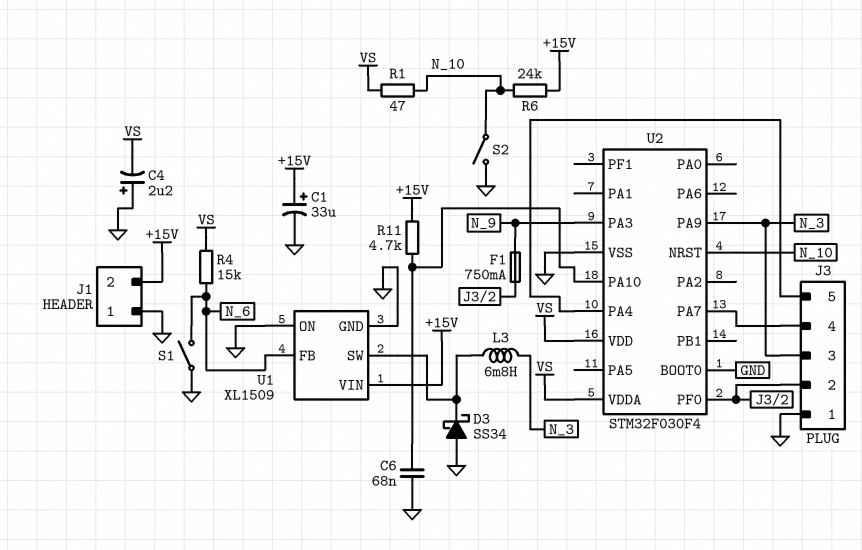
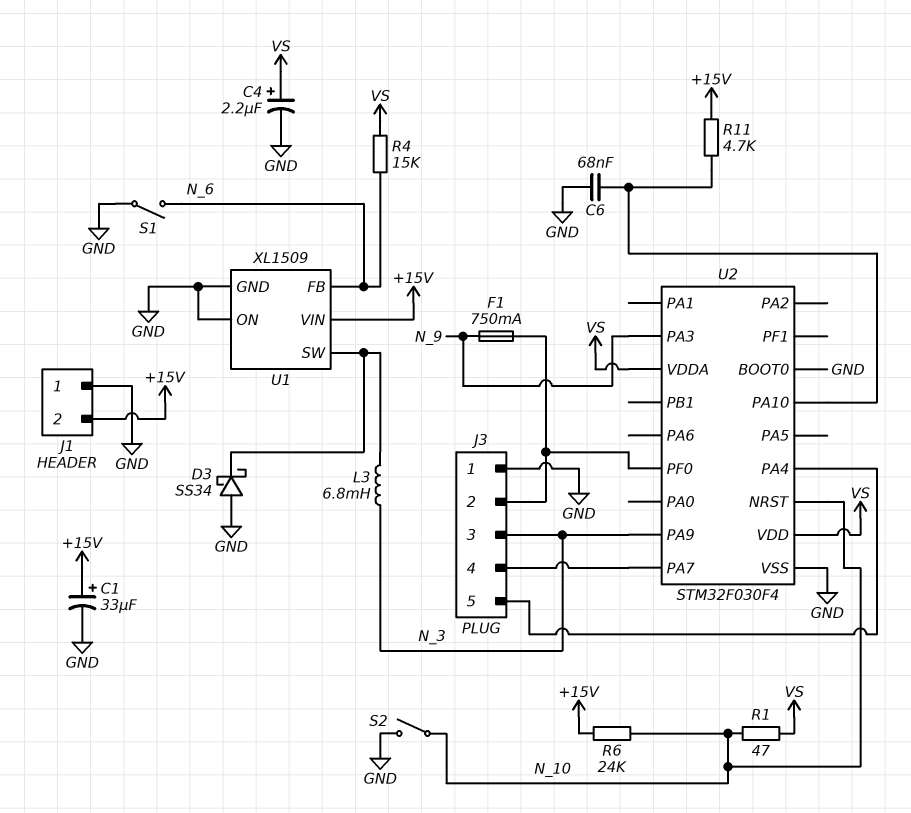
C4: 2.2uF (plus GND, minus VS) -> 2.2uF (plus VS, minus GND)

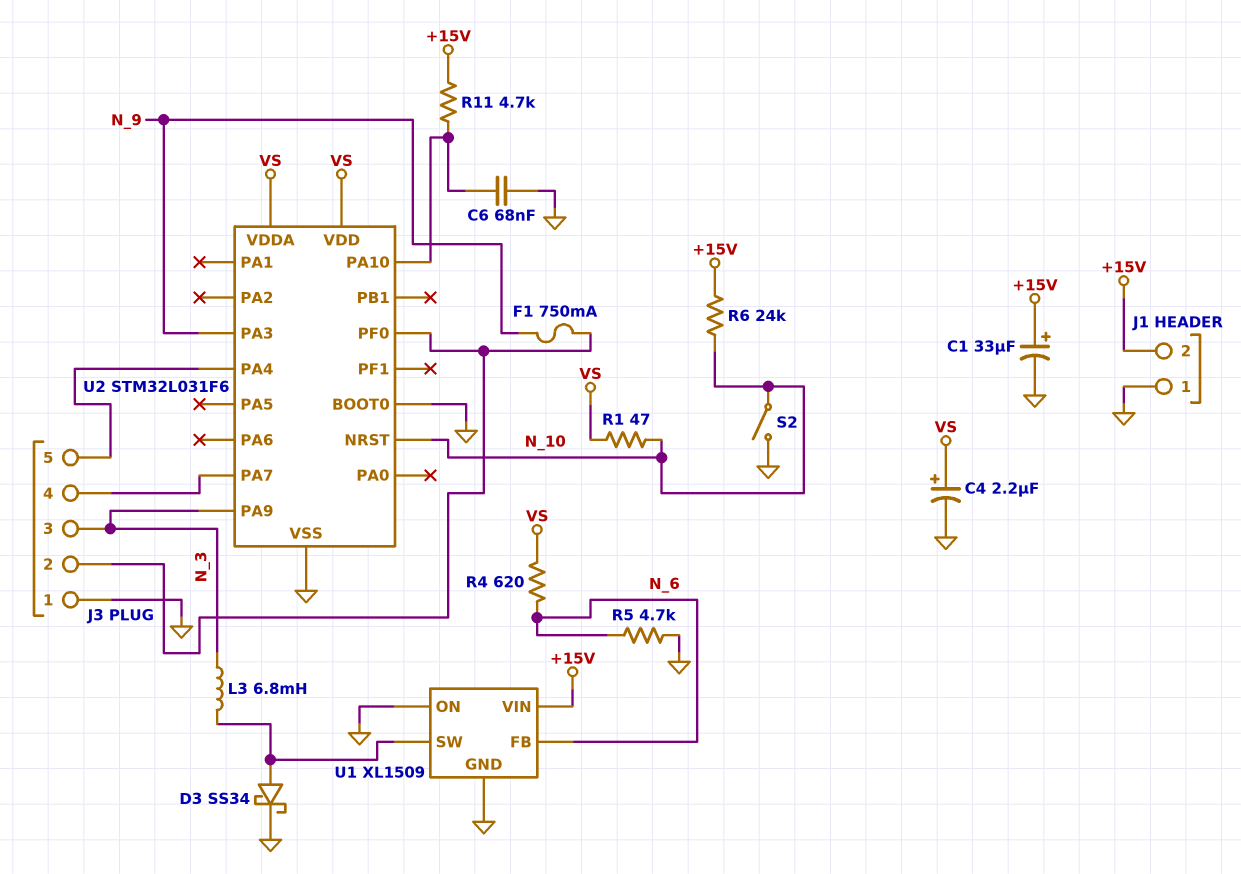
D3: schottky SS34 (A GND, K U1/SW) -> schottky SS34 (A U1/SW, K GND)
R4: 15k (N_6, VS) -> 620 (N_6, VS)
R5: none -> 4.7k (GND, N_6)
S1: switch (GND, N_6) -> none
U2: STM32F030F4 -> STM32L031F6

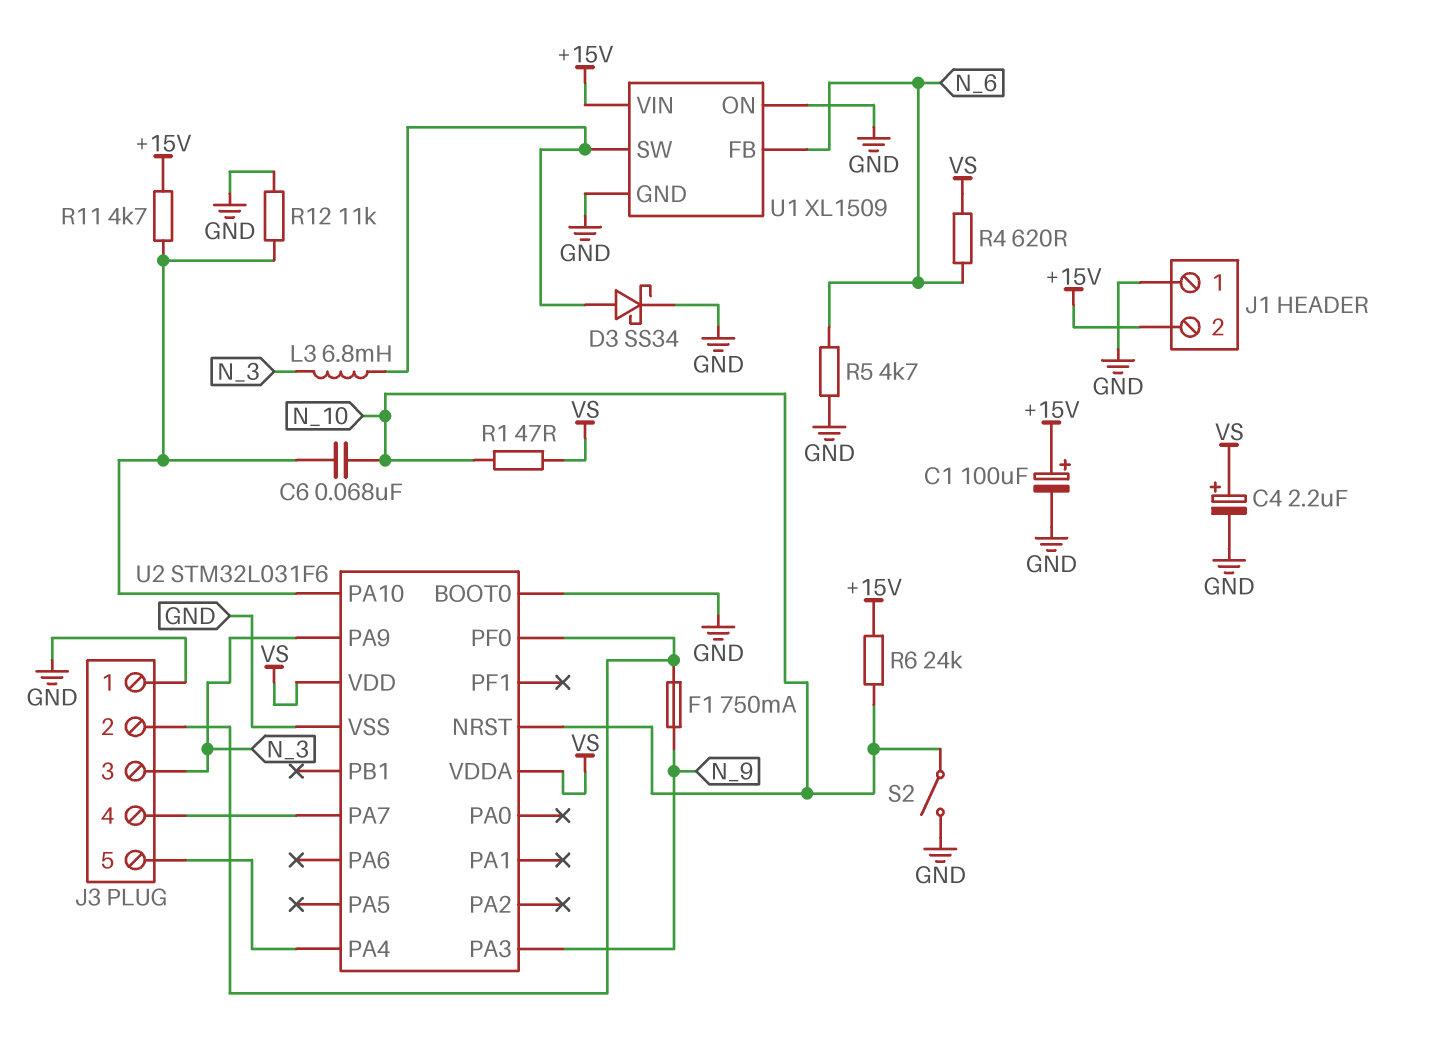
C1: 33uF (plus +15V, minus GND) -> 100uF (plus +15V, minus GND)
C6: 68nF (GND, U2/PA10) -> 68nF (N_10, U2/PA10)
R12: none -> 11k (GND, U2/PA10)

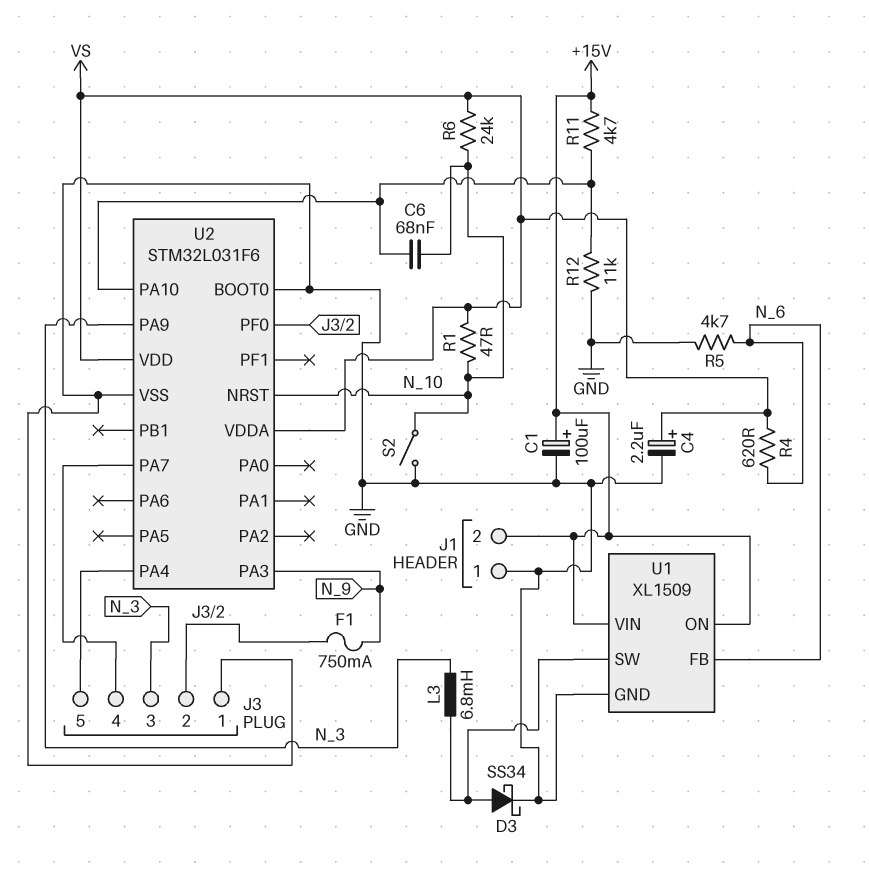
R6: 24k (+15V, N_10) -> 24k (N_10, VS)
U1 pin ON: GND -> +15V

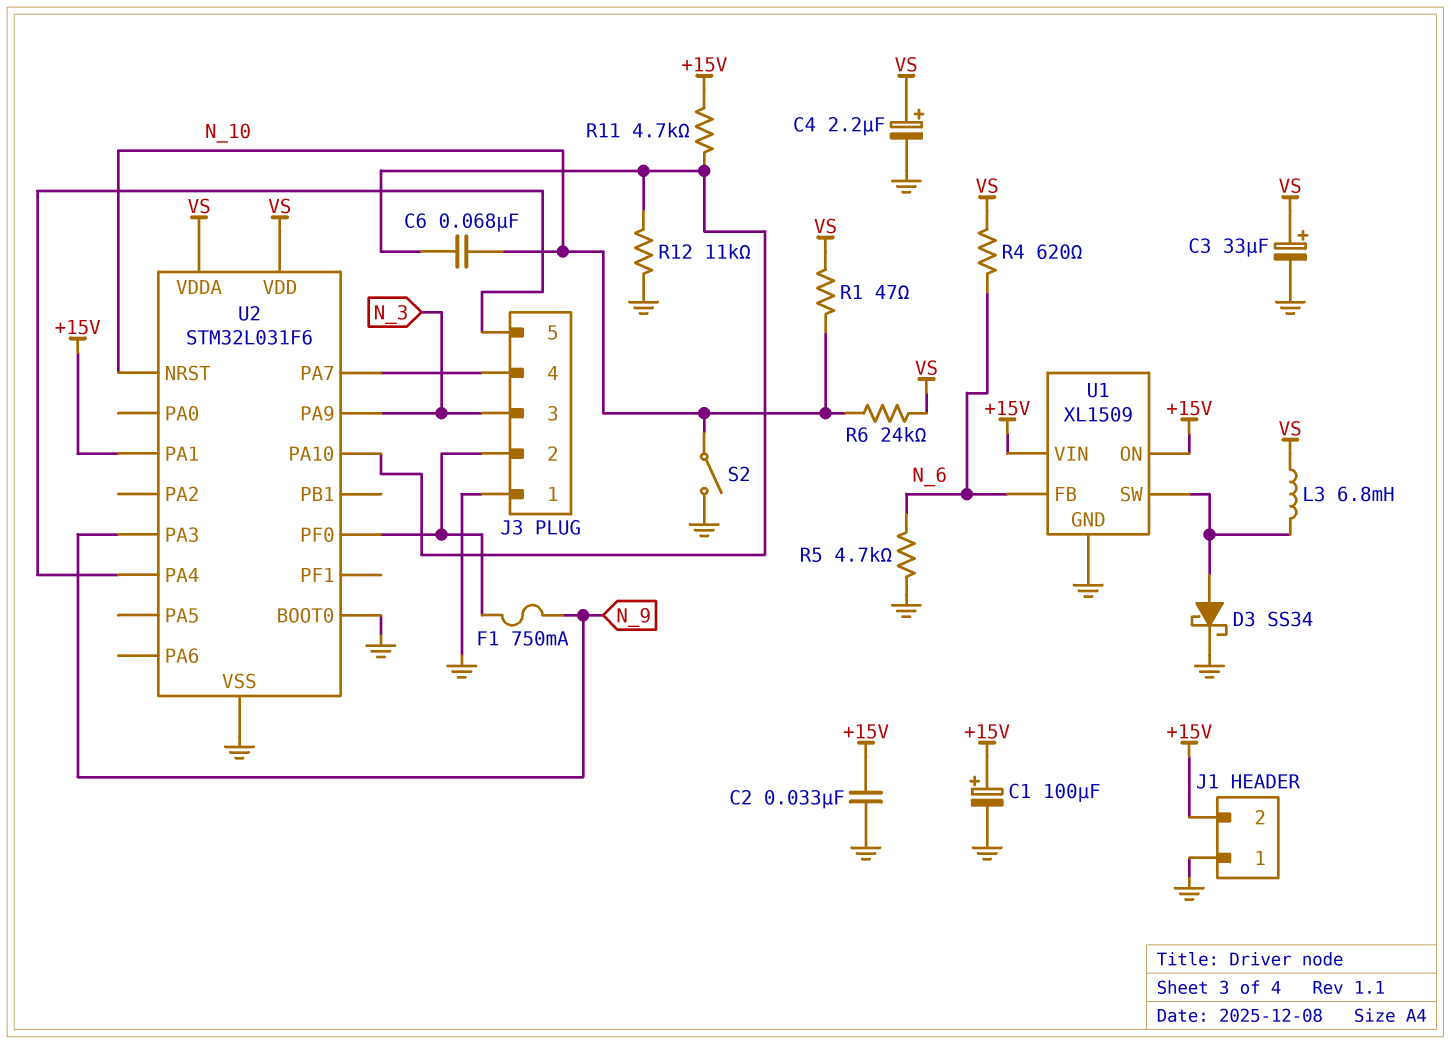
C2: none -> 33nF (+15V, GND)
C3: none -> 33uF (plus VS, minus GND)
L3: 6.8mH (N_3, U1/SW) -> 6.8mH (U1/SW, VS)
U2 pin PA1: none -> +15V

